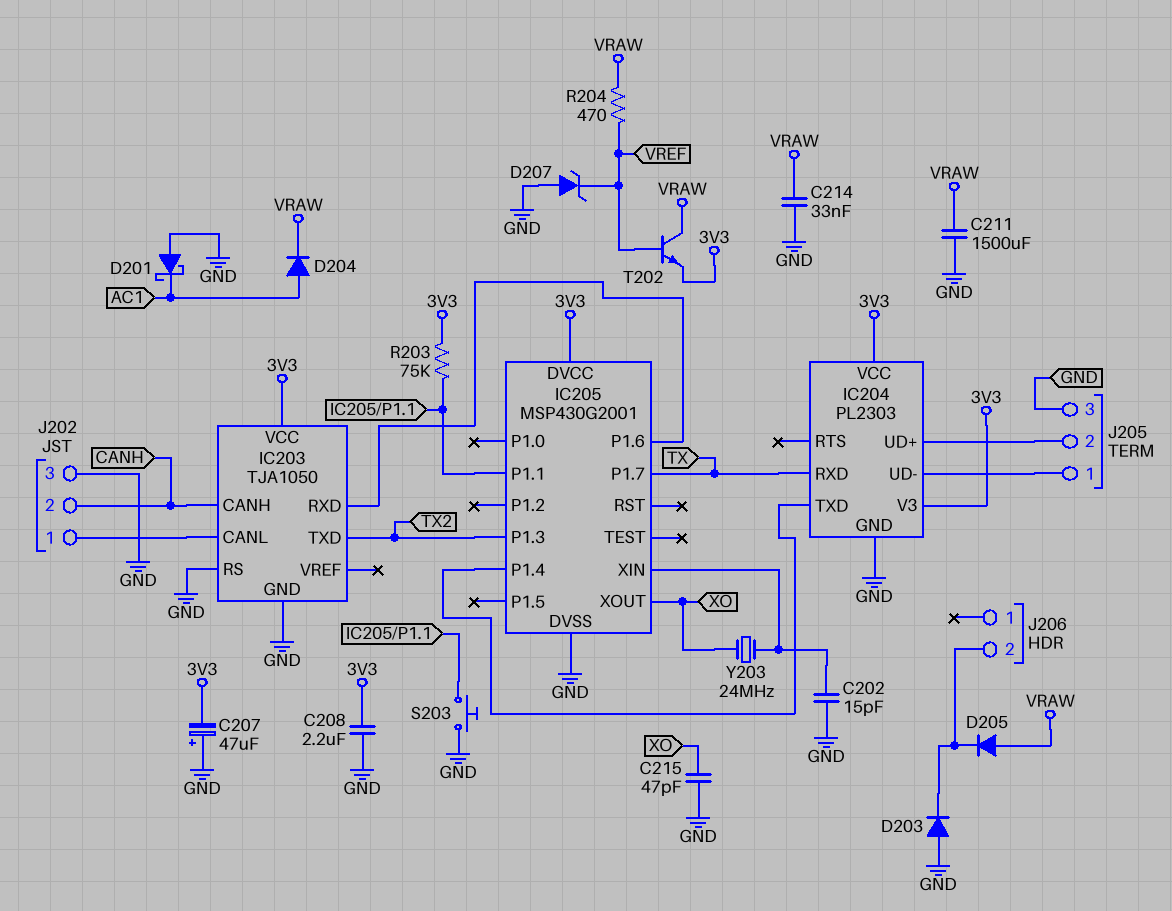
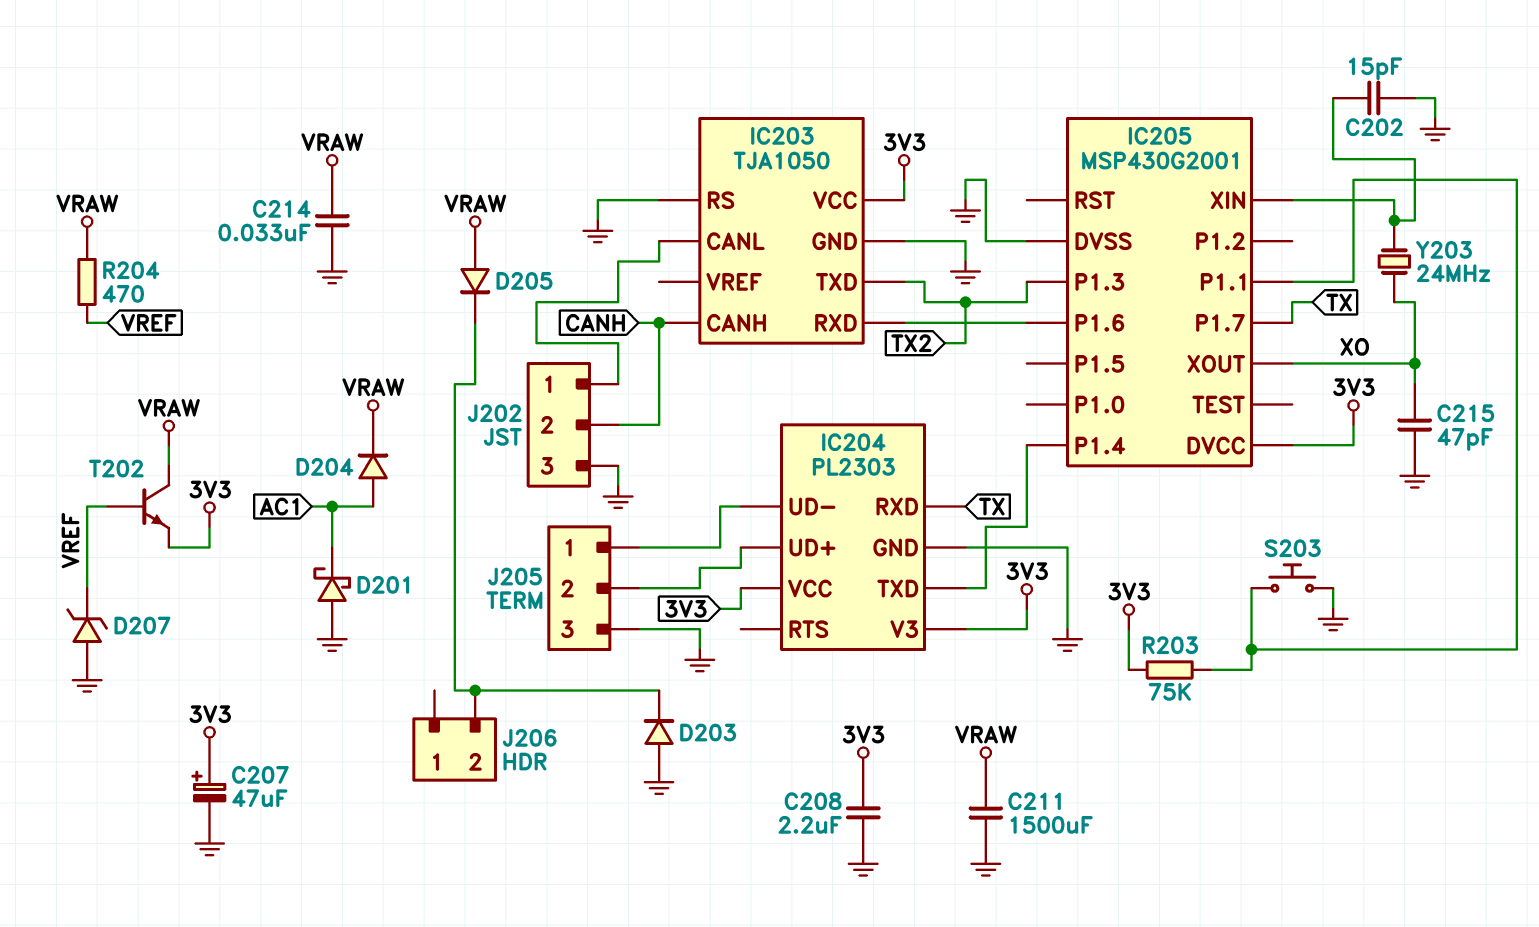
C207: 47uF (plus GND, minus 3V3) -> 47uF (plus 3V3, minus GND)

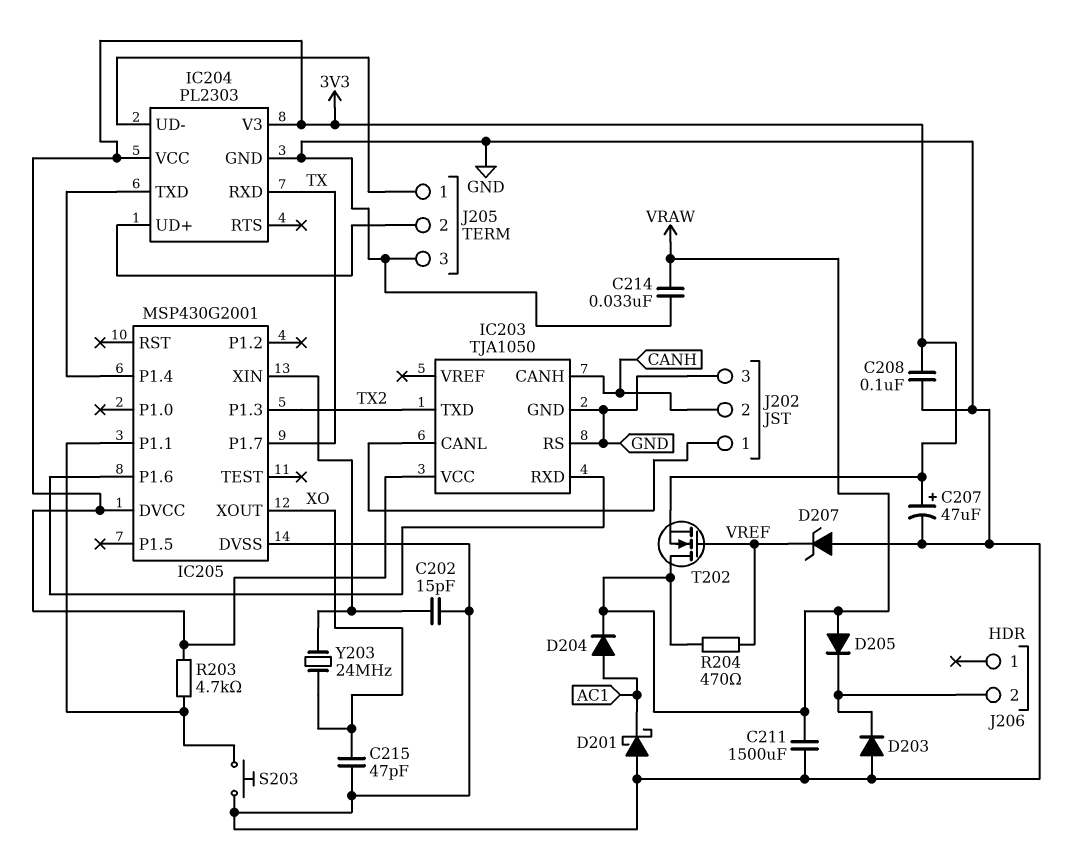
C208: 2.2uF (3V3, GND) -> 100nF (3V3, GND)
R203: 75k (3V3, IC205/P1.1) -> 4.7k (3V3, IC205/P1.1)
T202: NPN (B VREF, C VRAW, E 3V3) -> NMOS (G VREF, D VRAW, S 3V3)

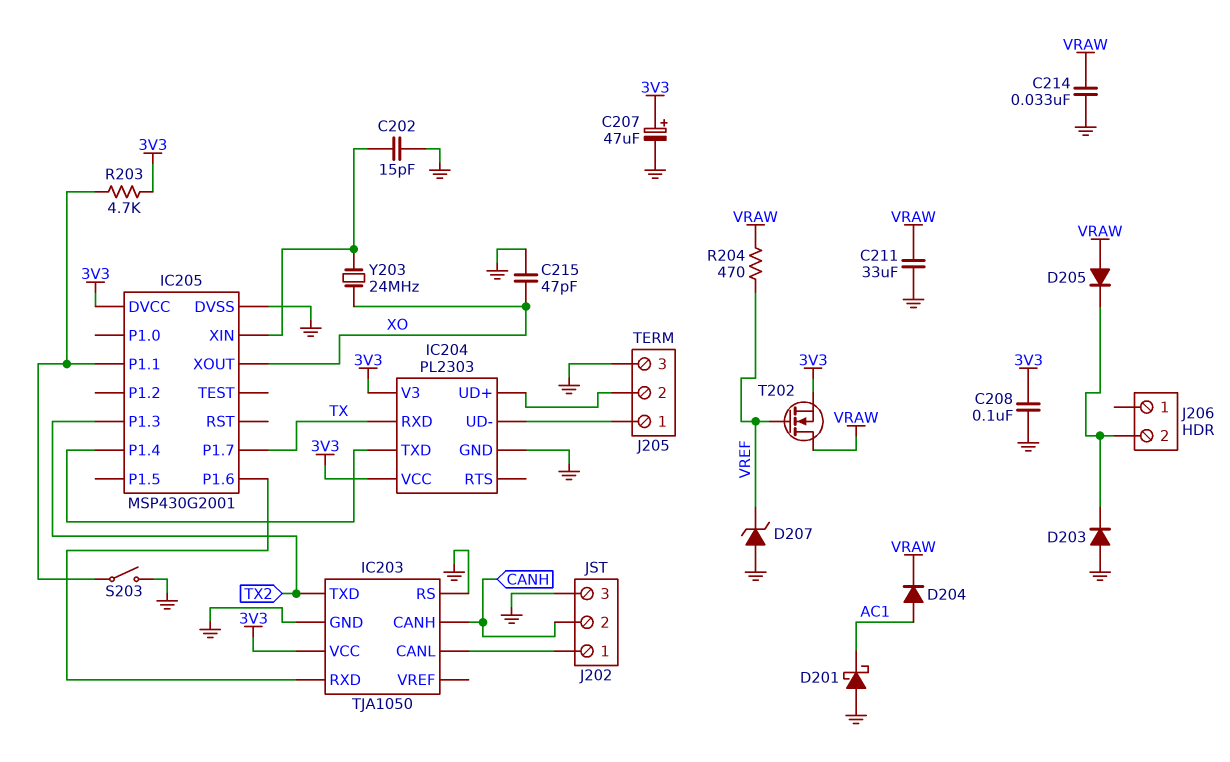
C211: 1500uF (GND, VRAW) -> 33uF (GND, VRAW)
S203: button (GND, IC205/P1.1) -> switch (GND, IC205/P1.1)

